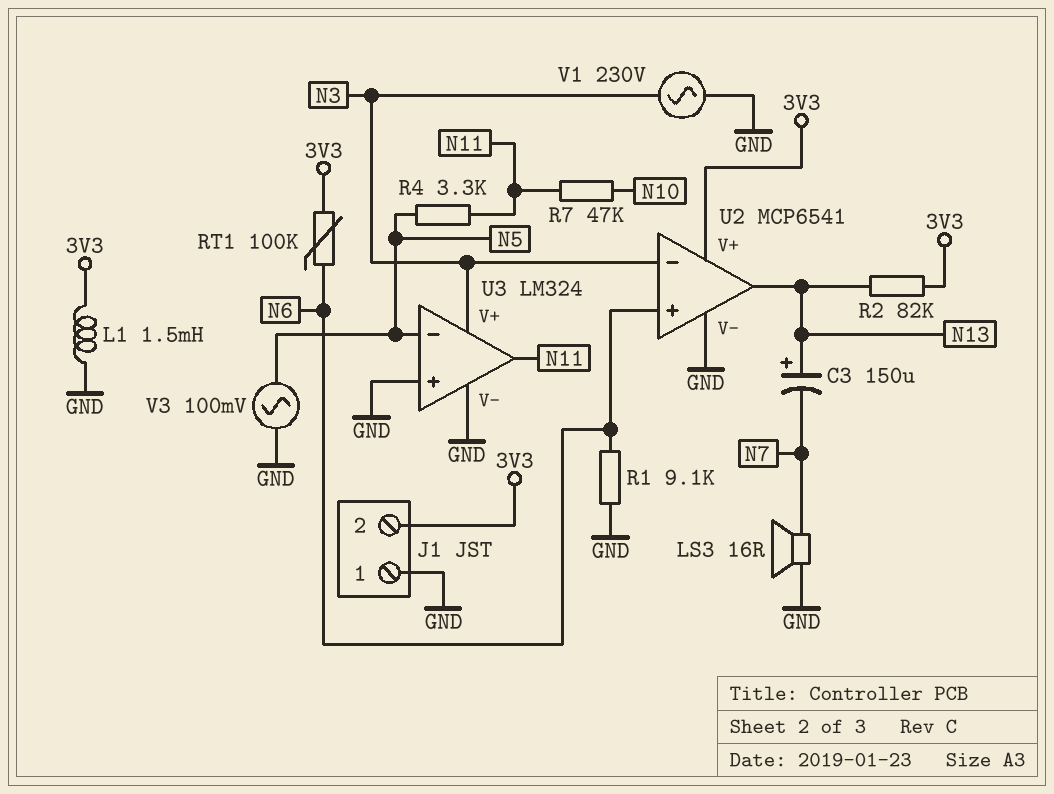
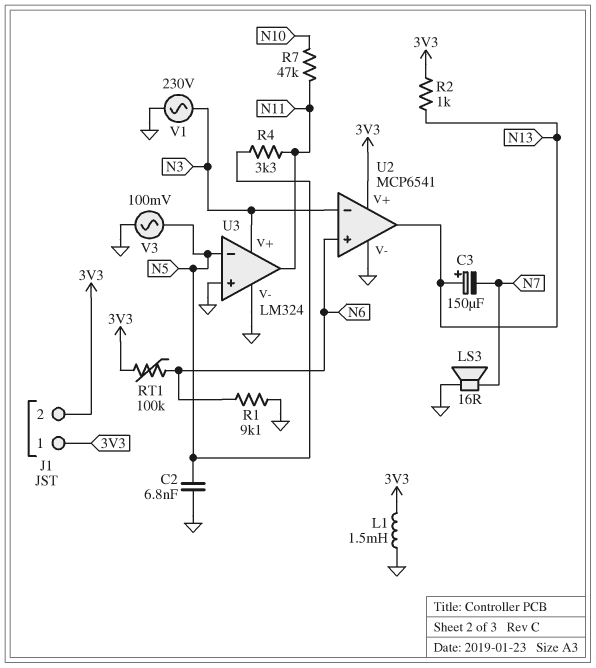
C2: none -> 6.8nF (GND, N5)
J1 pin 1: GND -> 3V3
R2: 82k (3V3, N13) -> 1k (3V3, N13)

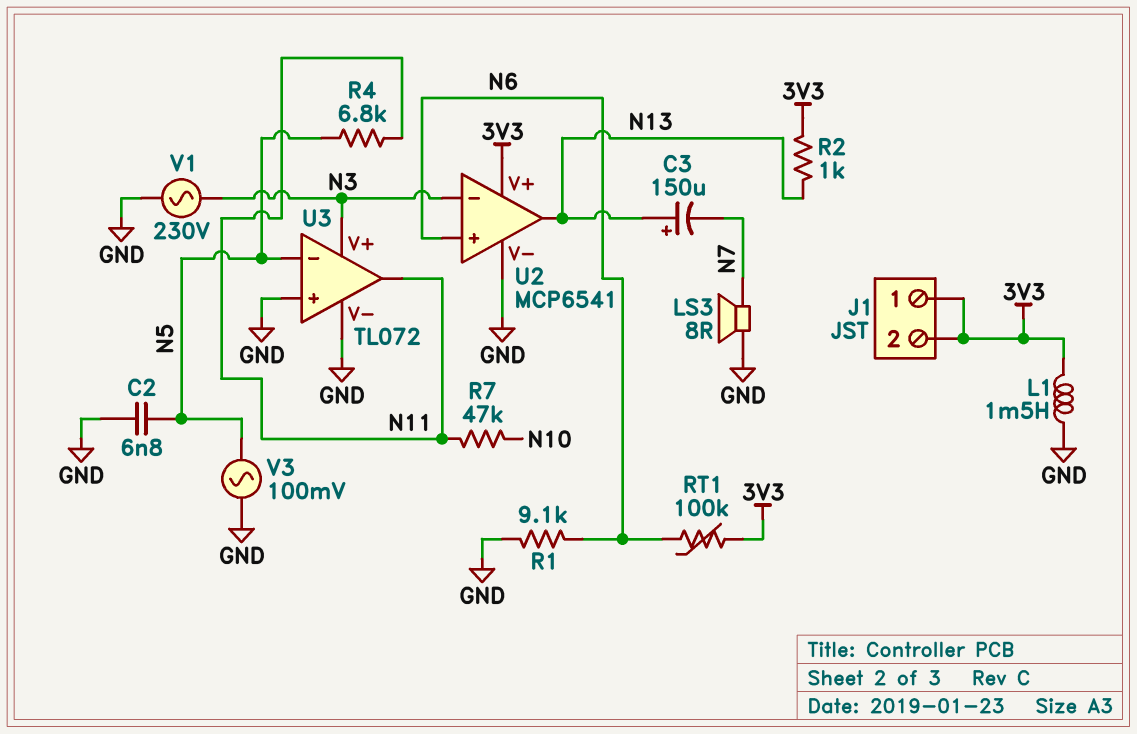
LS3: speaker 16R (GND, N7) -> speaker 8R (GND, N7)
R4: 3.3k (N5, N11) -> 6.8k (N5, N11)
U3: LM324 -> TL072

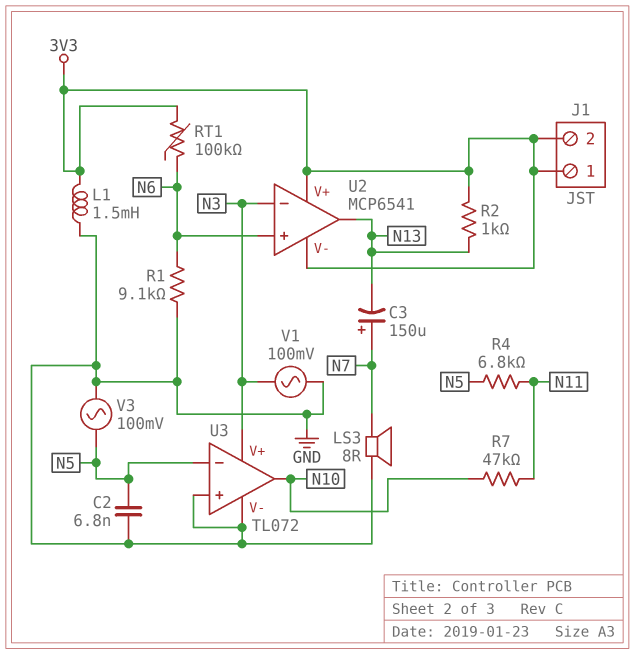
C3: 150uF (plus N13, minus N7) -> 150uF (plus N7, minus N13)
U2 pin V-: GND -> 3V3
U3 pin out: N11 -> N10
V1: AC 230V (GND, N3) -> AC 100mV (GND, N3)

